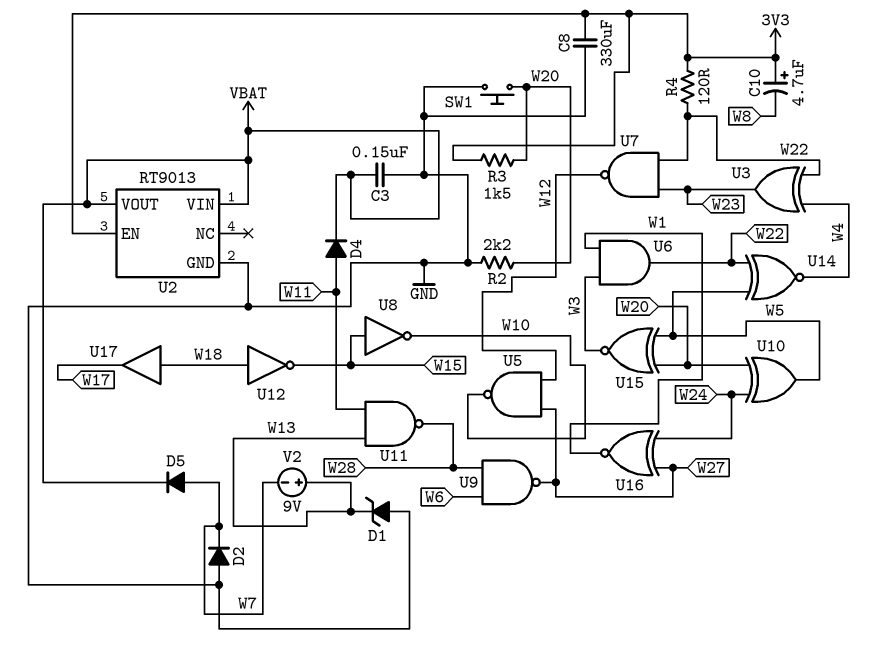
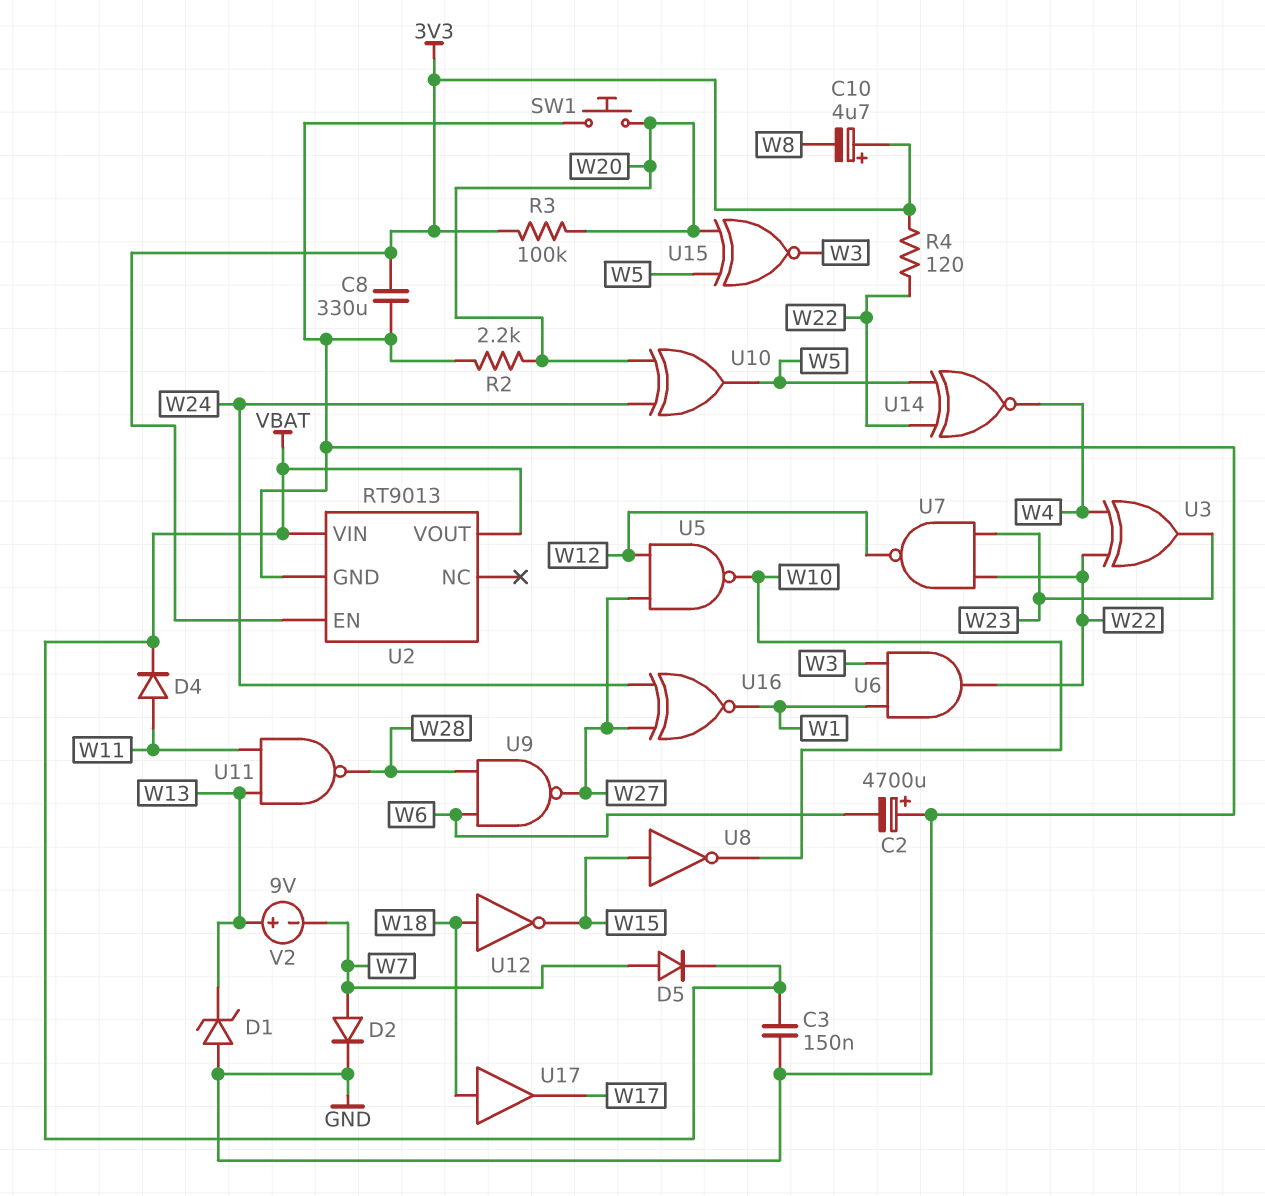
C2: none -> 4700uF (plus GND, minus W6)
D2: diode (A GND, K W7) -> diode (A W7, K GND)
R3: 1.5k (3V3, W20) -> 100k (3V3, W20)

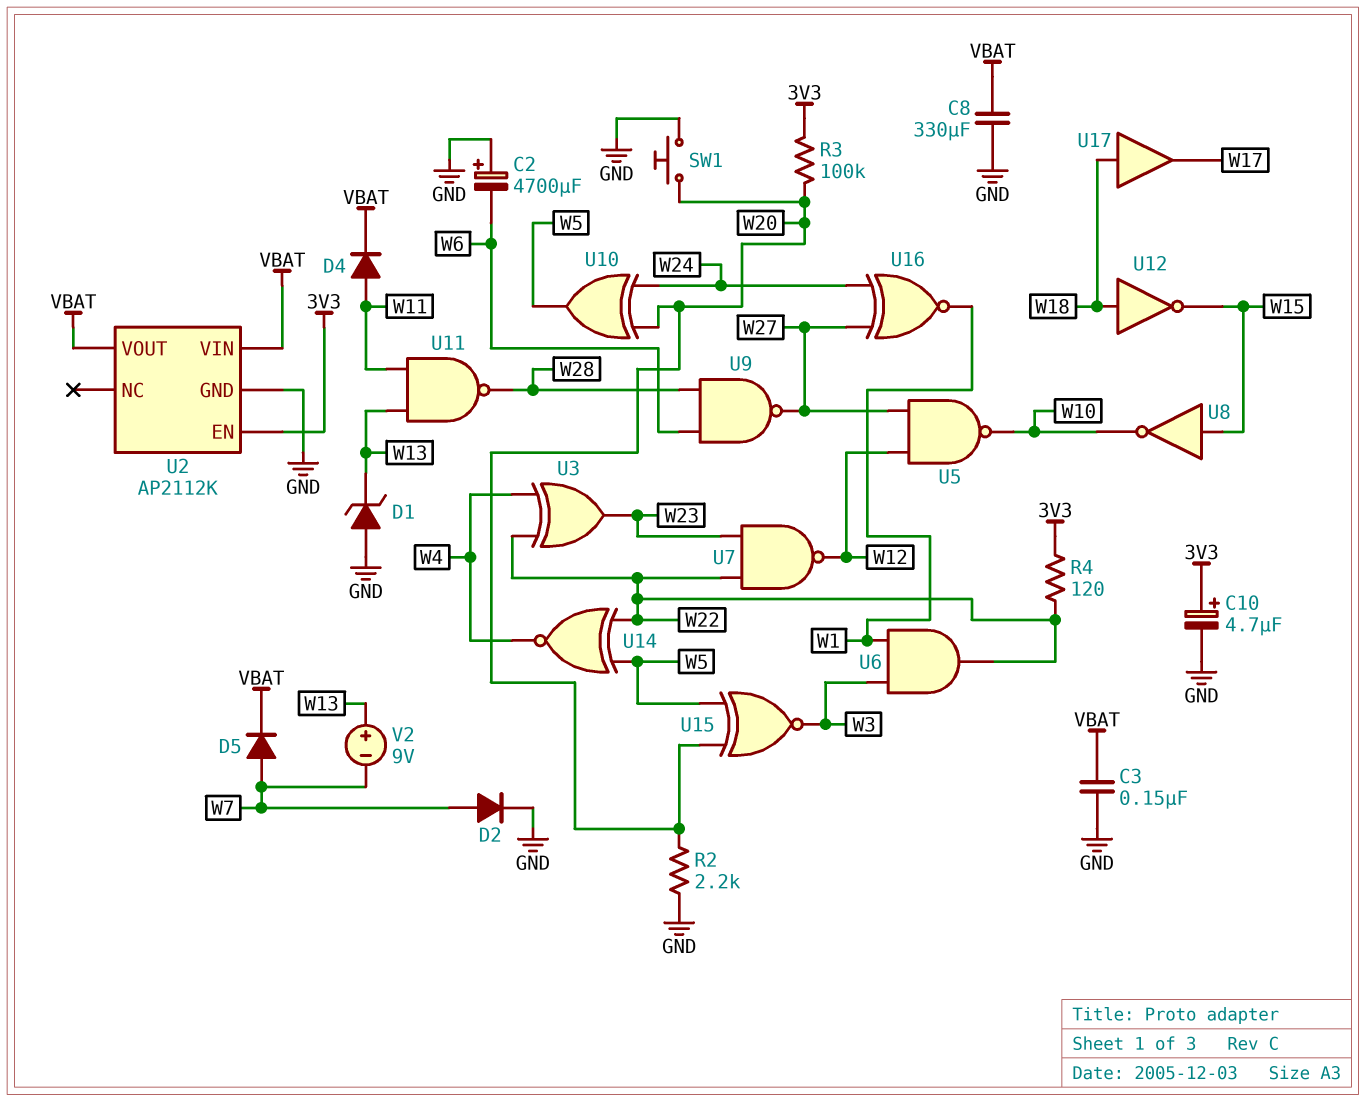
C8: 330uF (3V3, GND) -> 330uF (GND, VBAT)
C10: 4.7uF (plus 3V3, minus W8) -> 4.7uF (plus 3V3, minus GND)
U2: RT9013 -> AP2112K

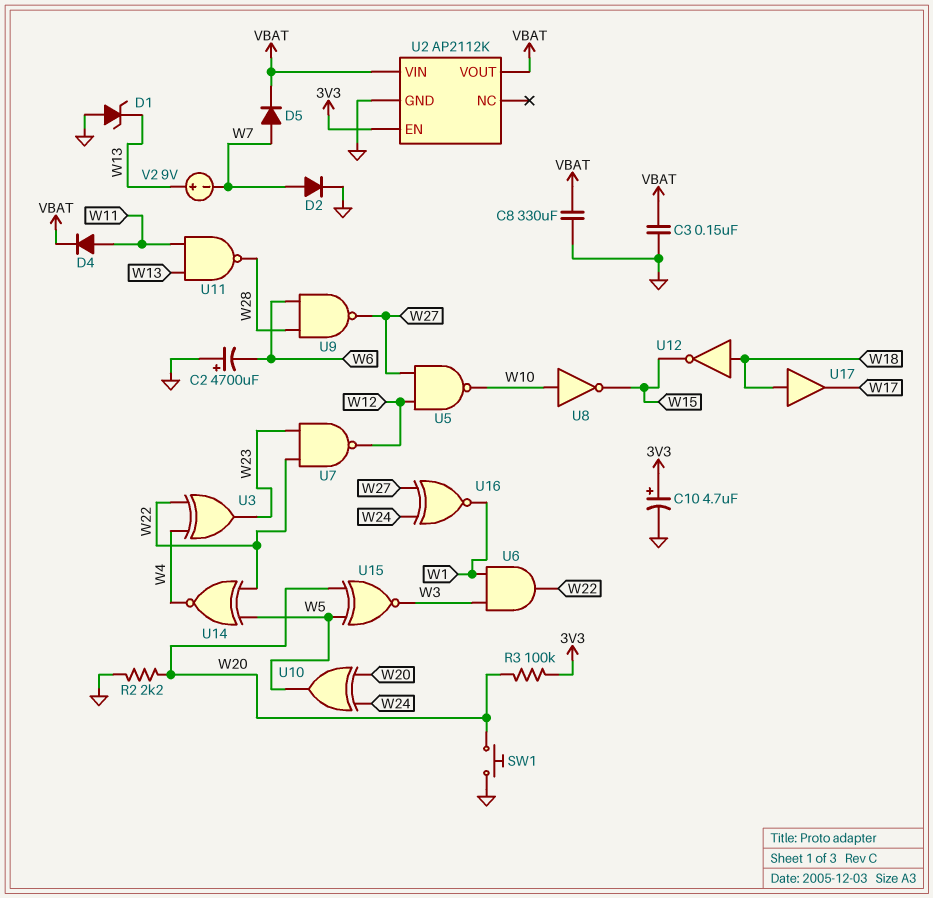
R4: 120 (3V3, W22) -> none
U8: NOT (in W15, out W10) -> NOT (in W10, out W15)

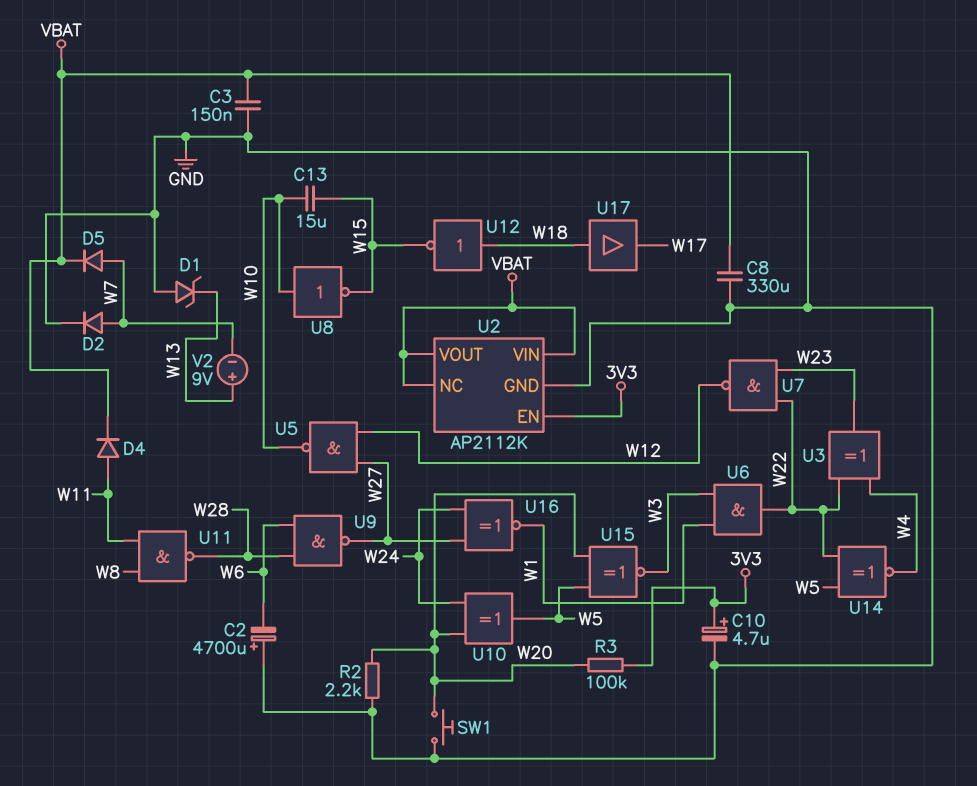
C13: none -> 15uF (W10, W15)
U2 pin NC: none -> VBAT
U11: NAND (in W11, in W13, out W28) -> NAND (in W8, in W11, out W28)

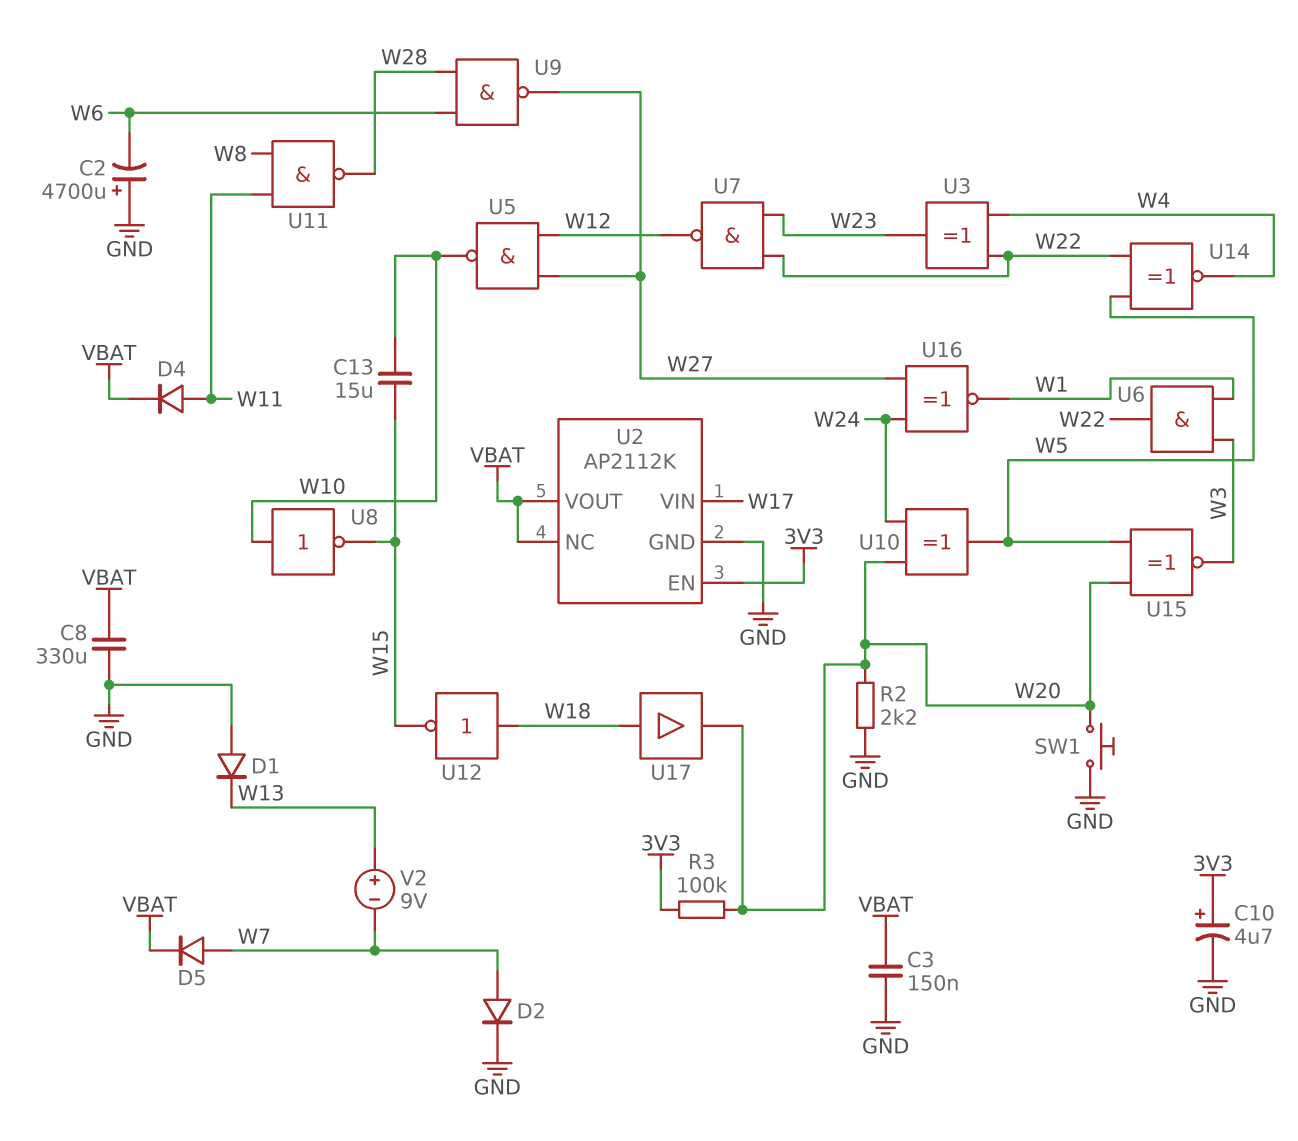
D1: zener (A GND, K W13) -> diode (A GND, K W13)
U2 pin VIN: VBAT -> W17
U17: buffer (in W18, out W17) -> buffer (in W18, out W20)

